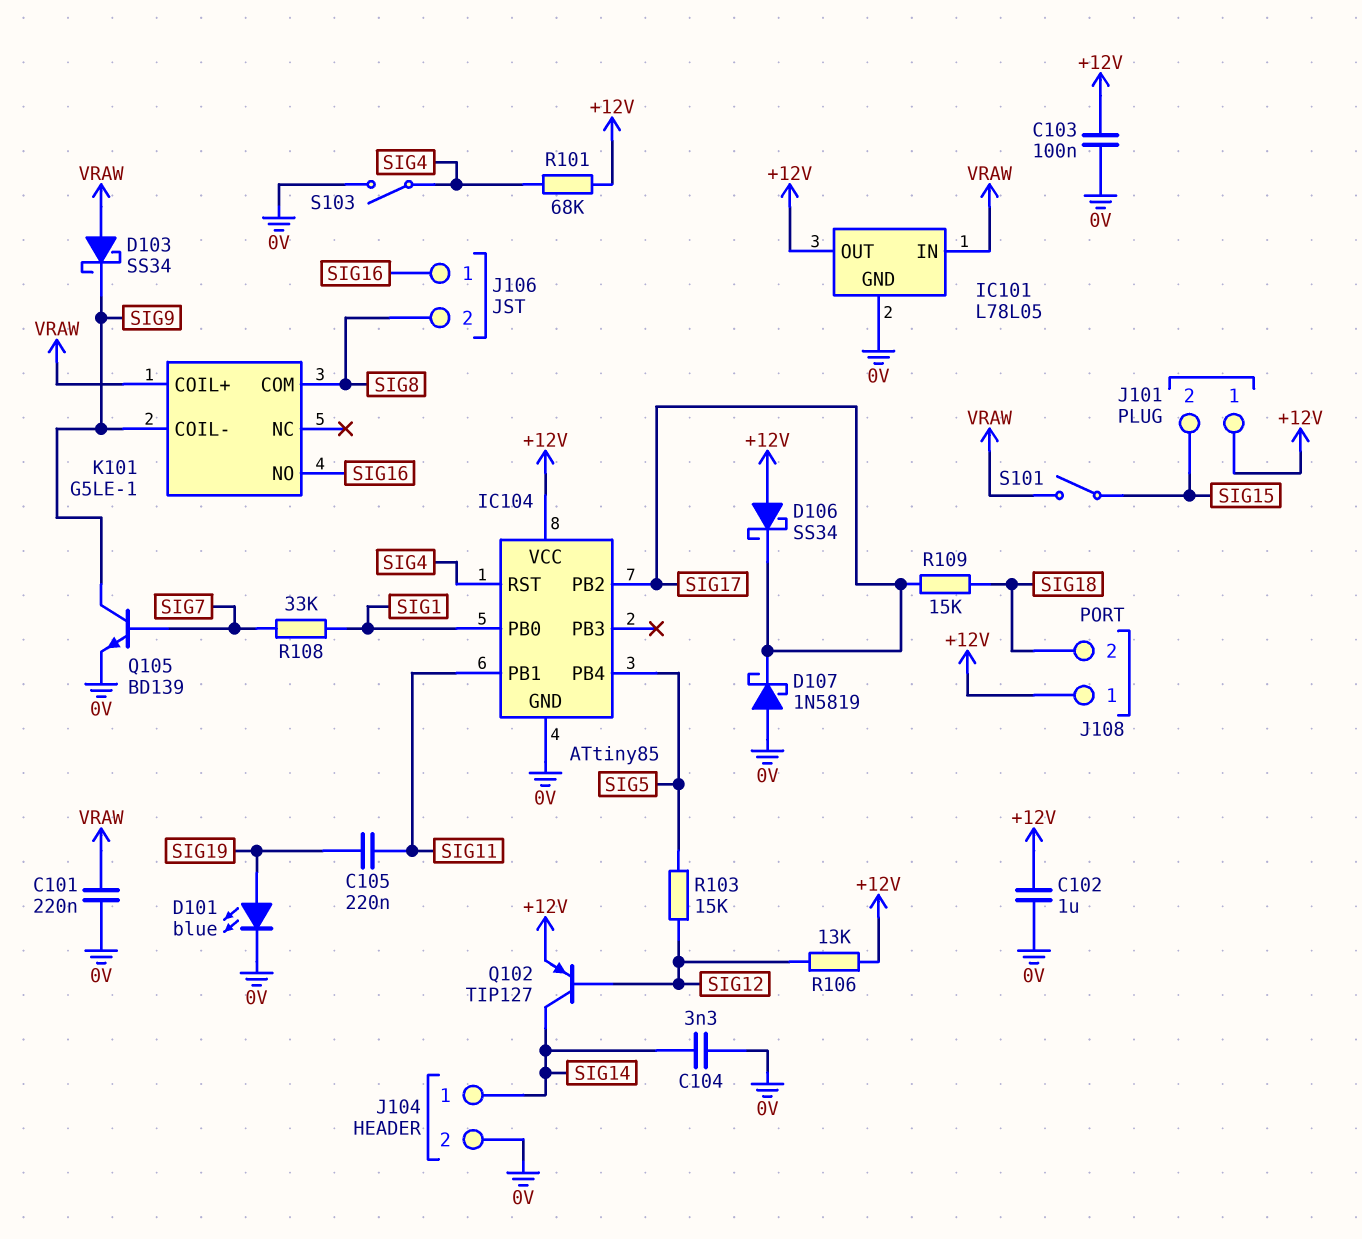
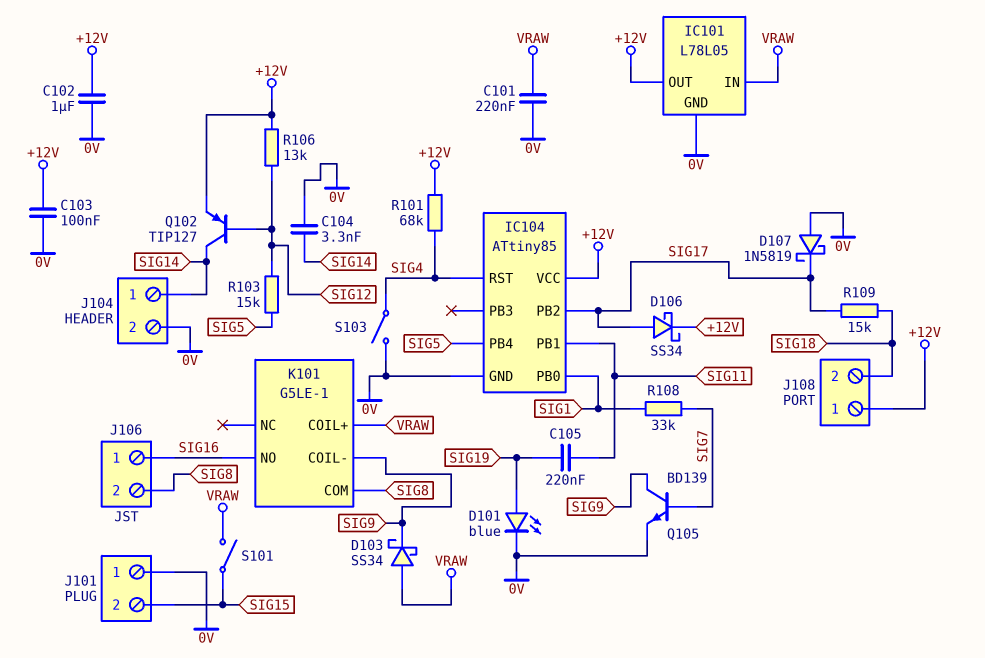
D106: schottky SS34 (A +12V, K SIG17) -> schottky SS34 (A SIG17, K +12V)
J101 pin 1: +12V -> 0V

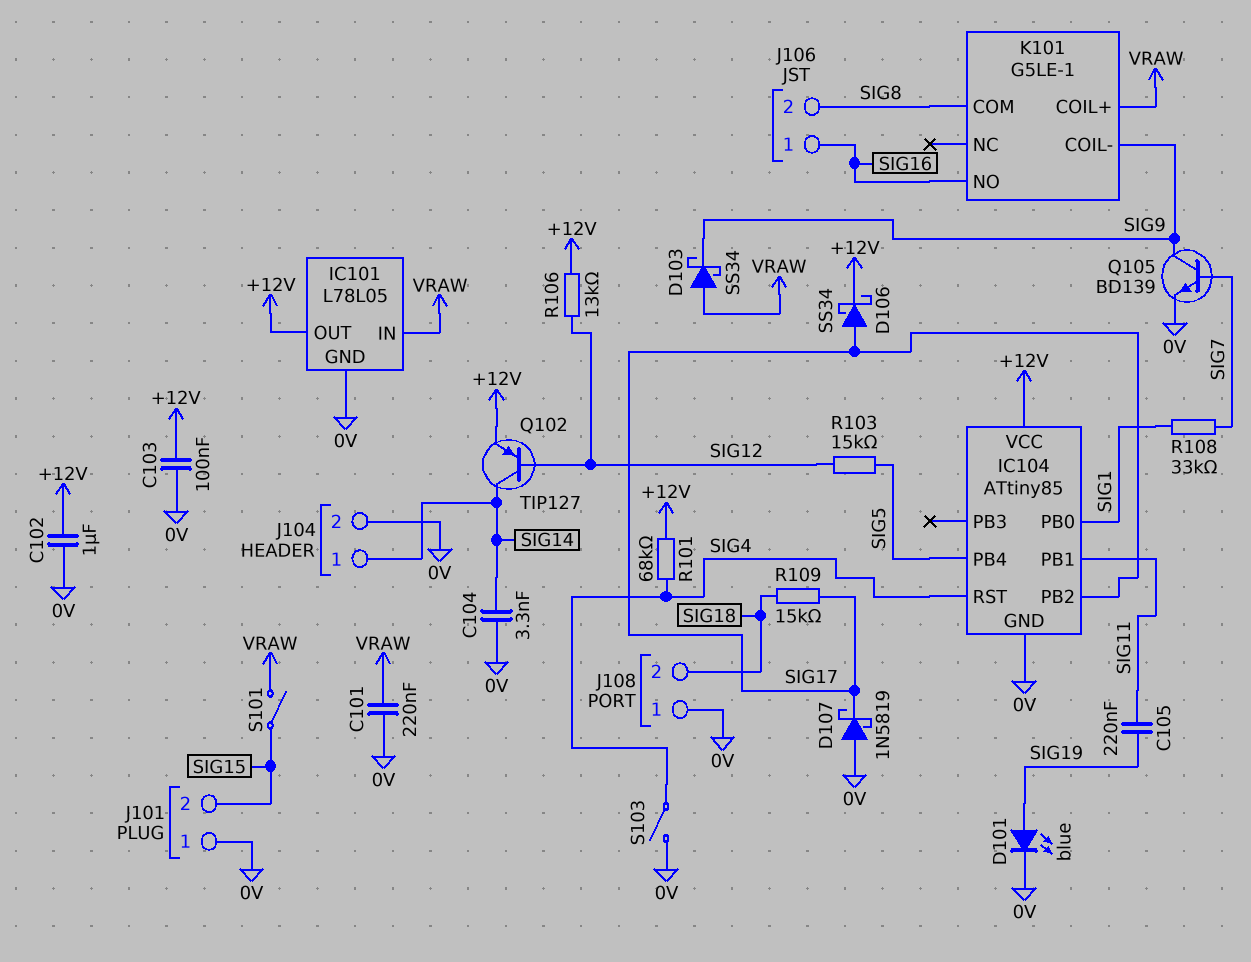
J108 pin 1: +12V -> 0V

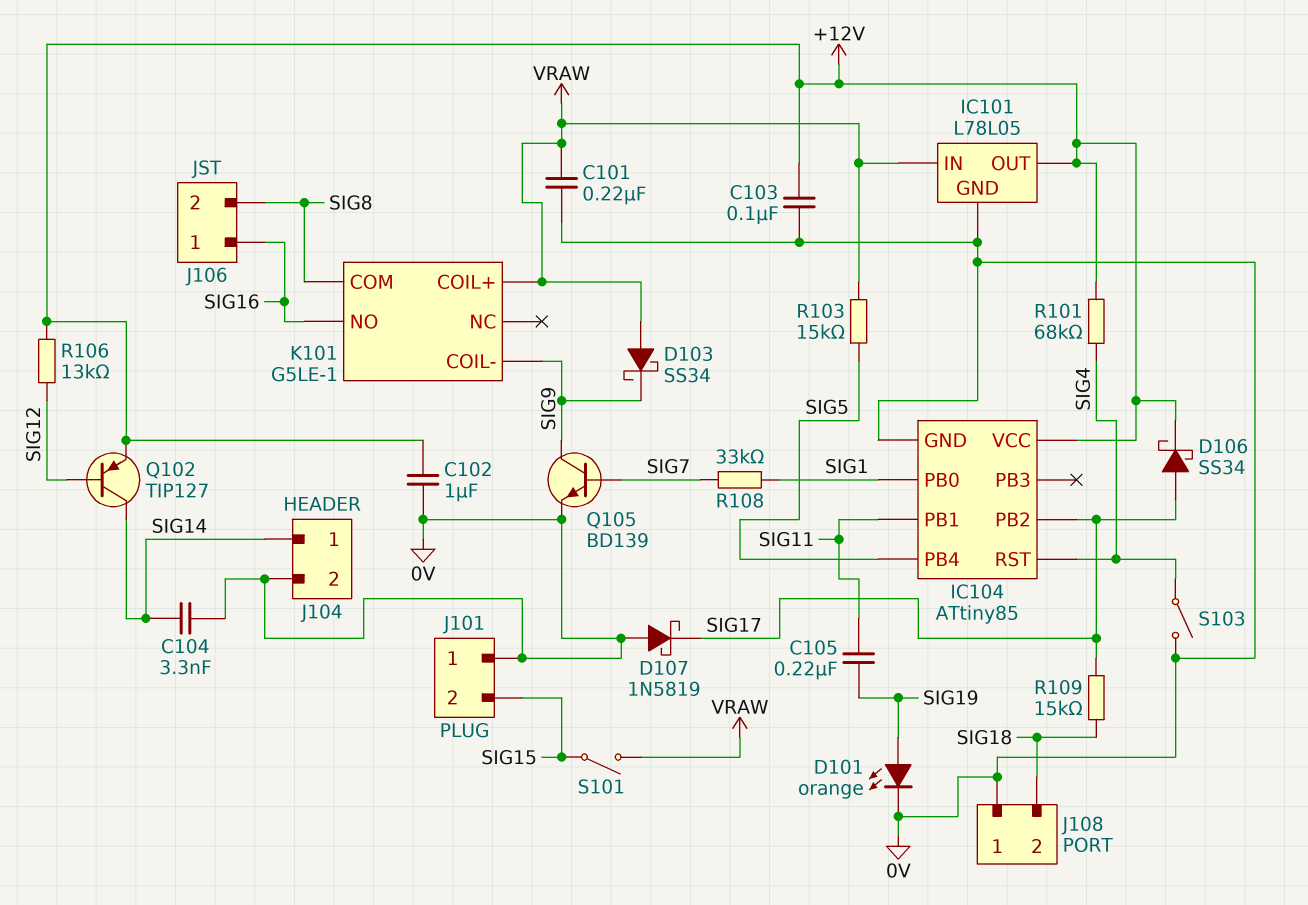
D101: LED blue (A SIG19, K 0V) -> LED orange (A SIG19, K 0V)
R103: 15k (SIG5, SIG12) -> 15k (SIG5, VRAW)

